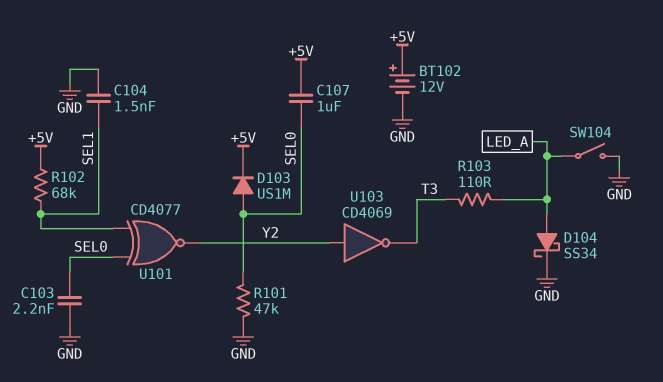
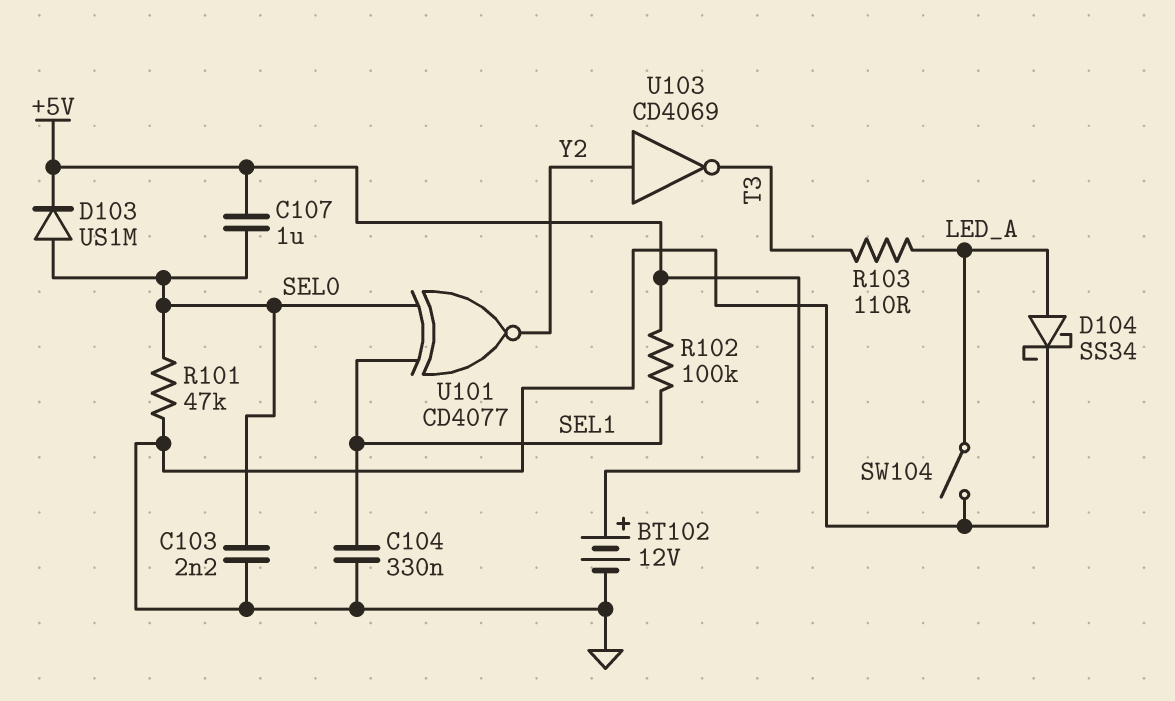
C104: 1.5nF (GND, SEL1) -> 330nF (GND, SEL1)
R102: 68k (+5V, SEL1) -> 100k (+5V, SEL1)

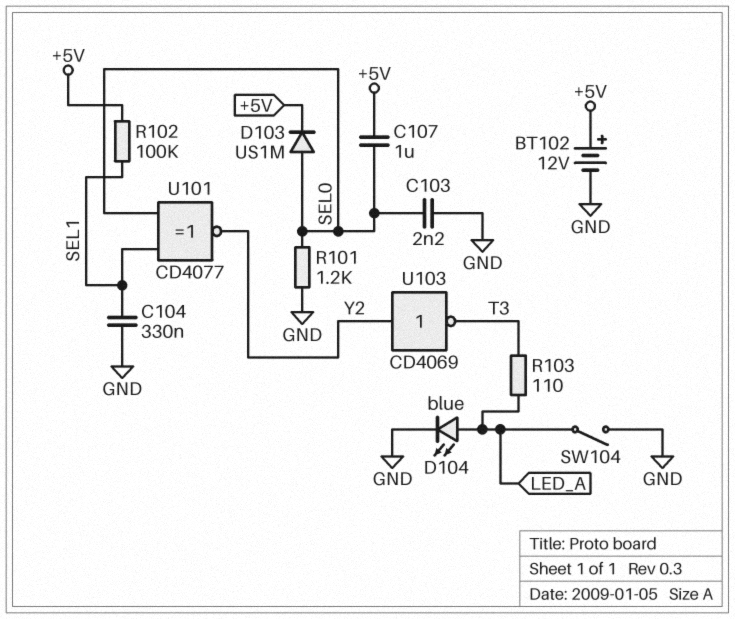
D104: schottky SS34 (A LED_A, K GND) -> LED blue (A LED_A, K GND)
R101: 47k (GND, SEL0) -> 1.2k (GND, SEL0)

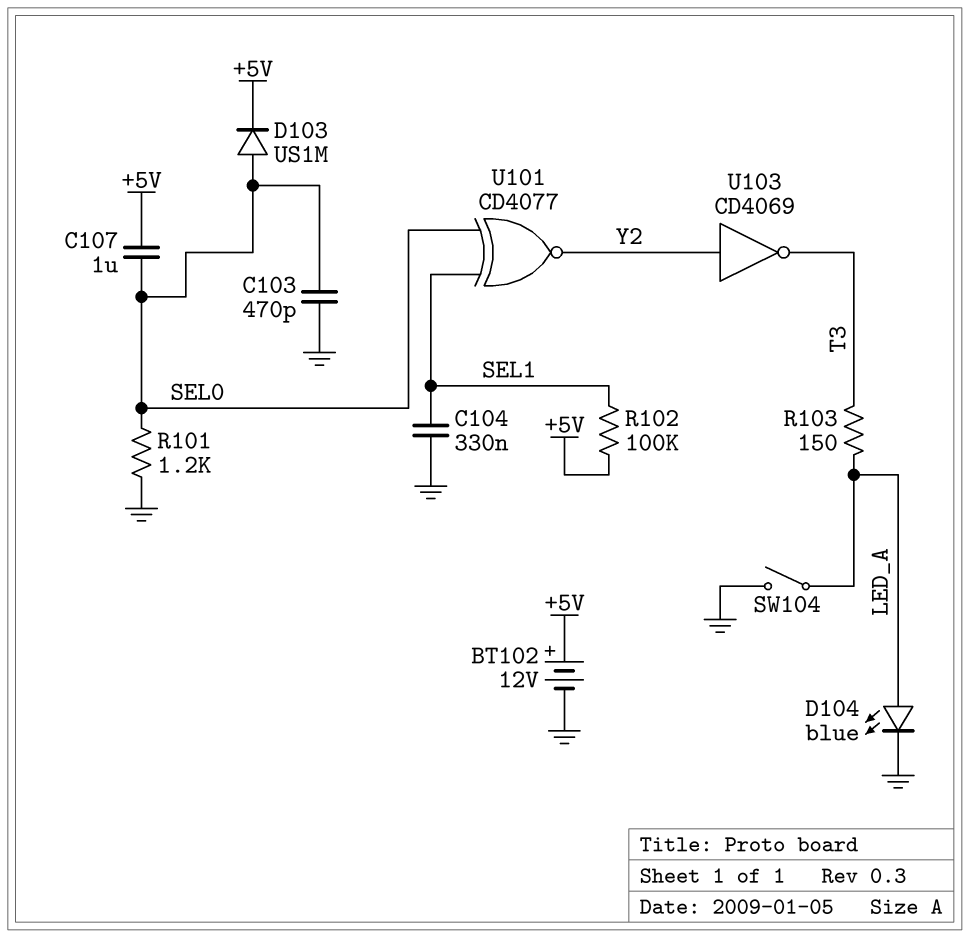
C103: 2.2nF (GND, SEL0) -> 470pF (GND, SEL0)
R103: 110 (LED_A, T3) -> 150 (LED_A, T3)

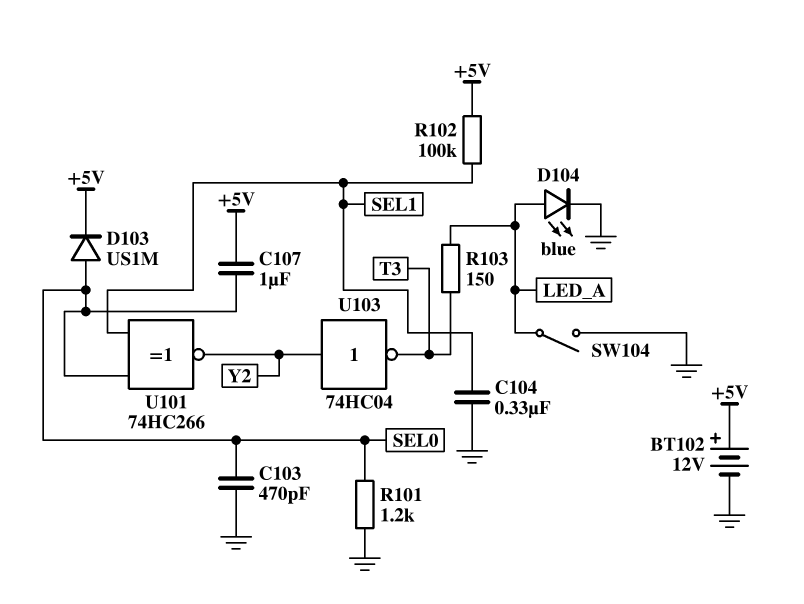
U101: XNOR CD4077 (in SEL0, in SEL1, out Y2) -> XNOR 74HC266 (in SEL0, in SEL1, out Y2)
U103: NOT CD4069 (in Y2, out T3) -> NOT 74HC04 (in Y2, out T3)

